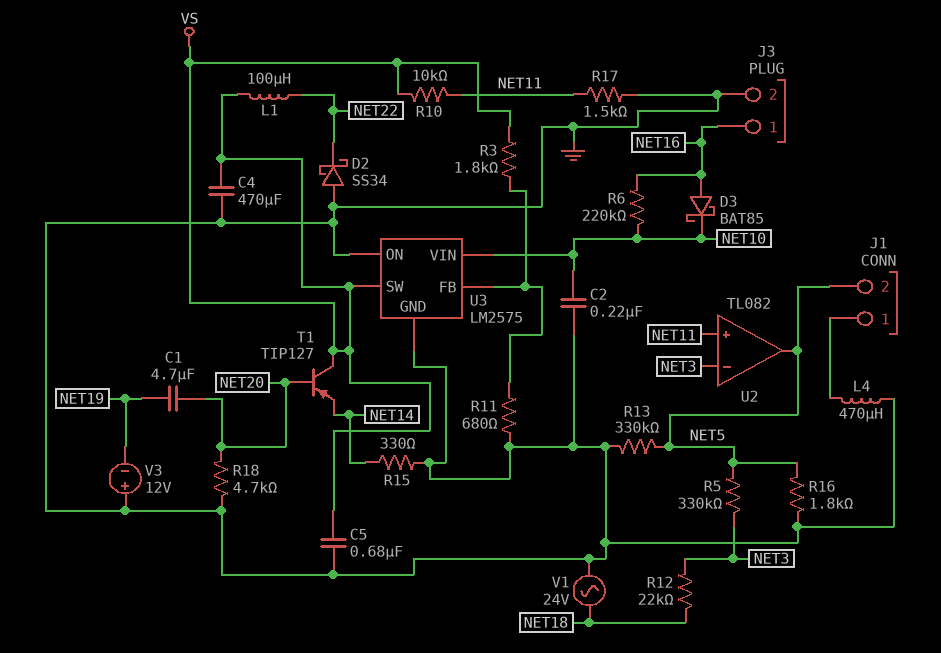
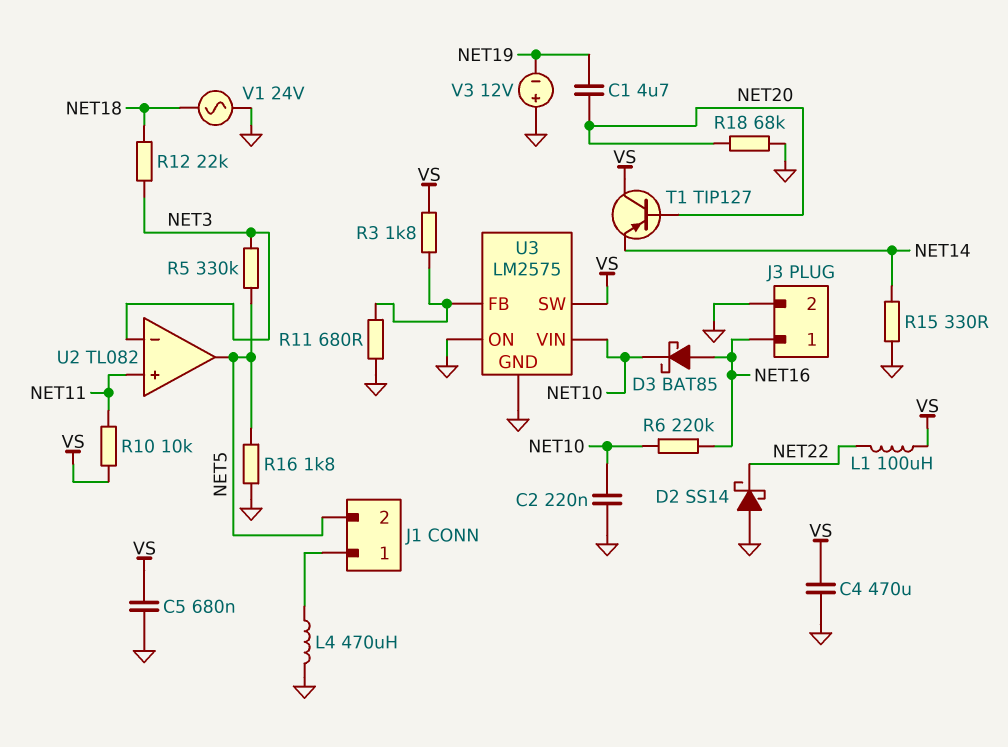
D2: schottky SS34 (A GND, K NET22) -> schottky SS14 (A GND, K NET22)
R13: 330k (GND, NET5) -> none
R17: 1.5k (GND, NET11) -> none
R18: 4.7k (GND, NET20) -> 68k (GND, NET20)

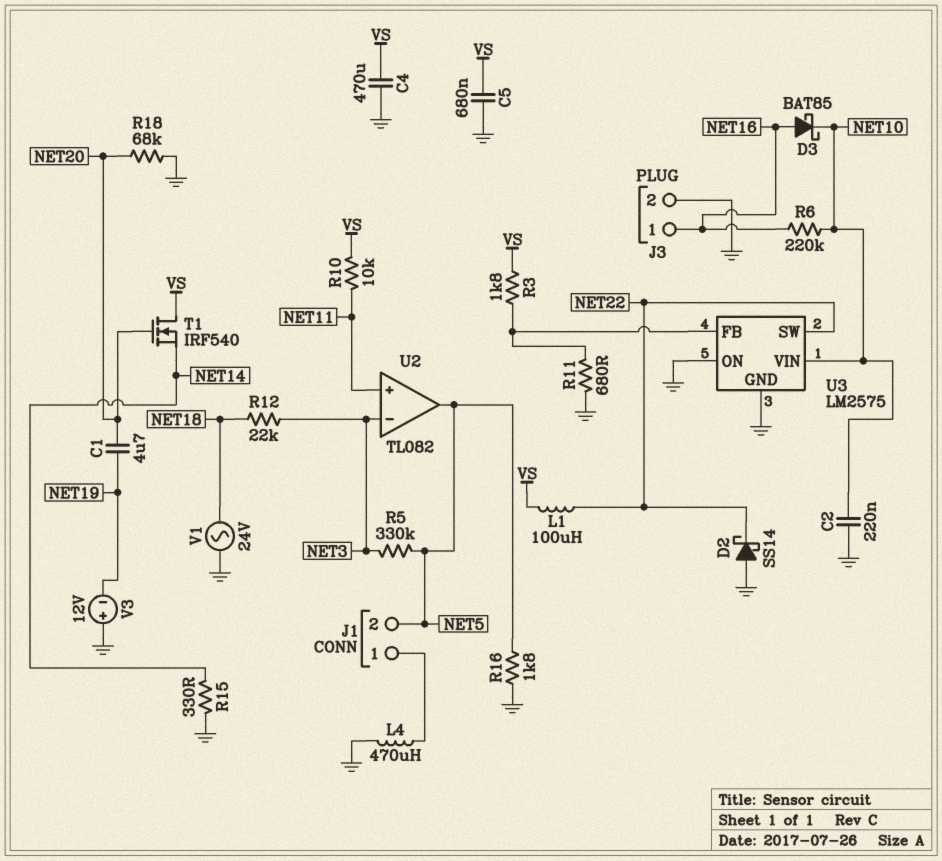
T1: PNP TIP127 (B NET20, C VS, E NET14) -> NMOS IRF540 (G NET20, D VS, S NET14)
U3 pin SW: VS -> NET22

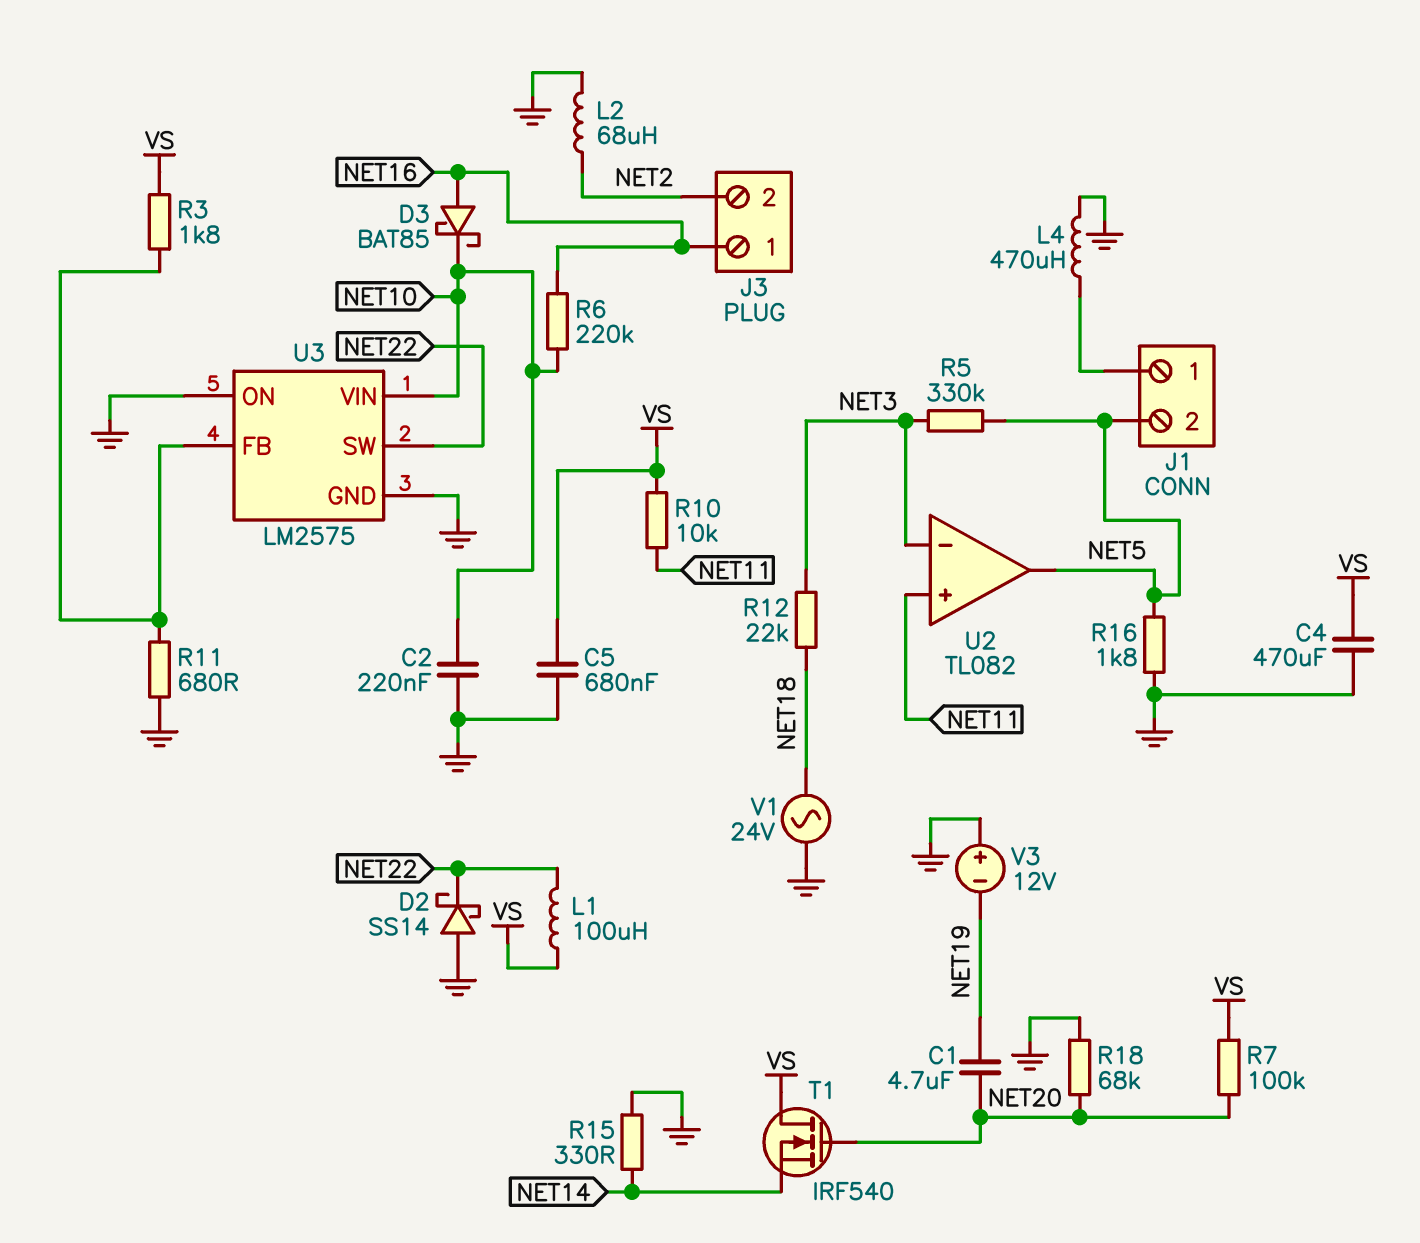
J3 pin 2: GND -> NET2
L2: none -> 68uH (GND, NET2)
R7: none -> 100k (NET20, VS)

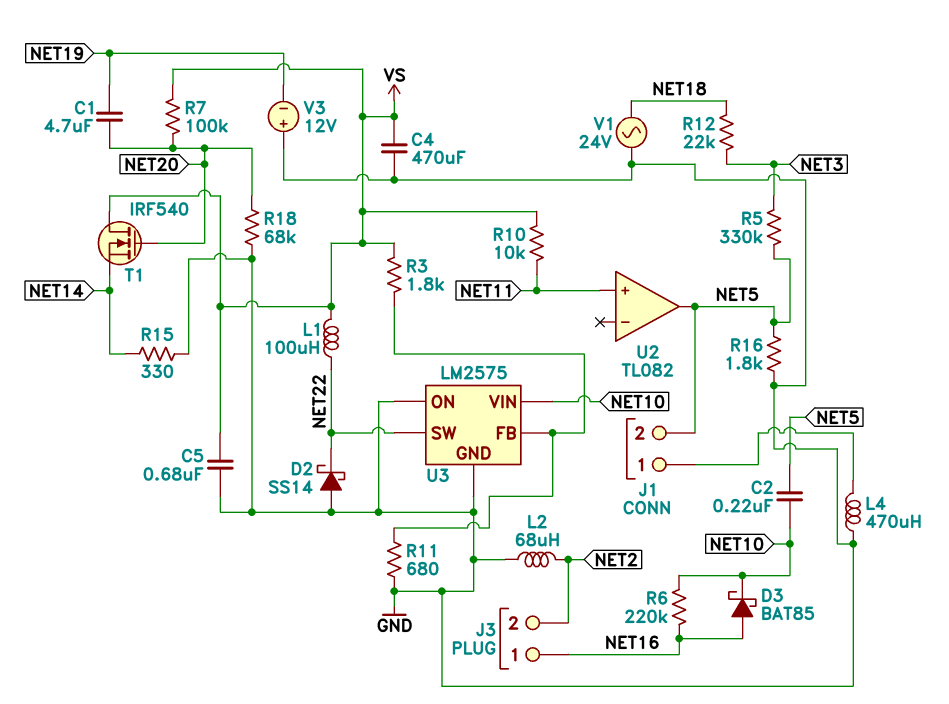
C2: 220nF (GND, NET10) -> 220nF (NET5, NET10)
U2 pin in-: NET3 -> none

